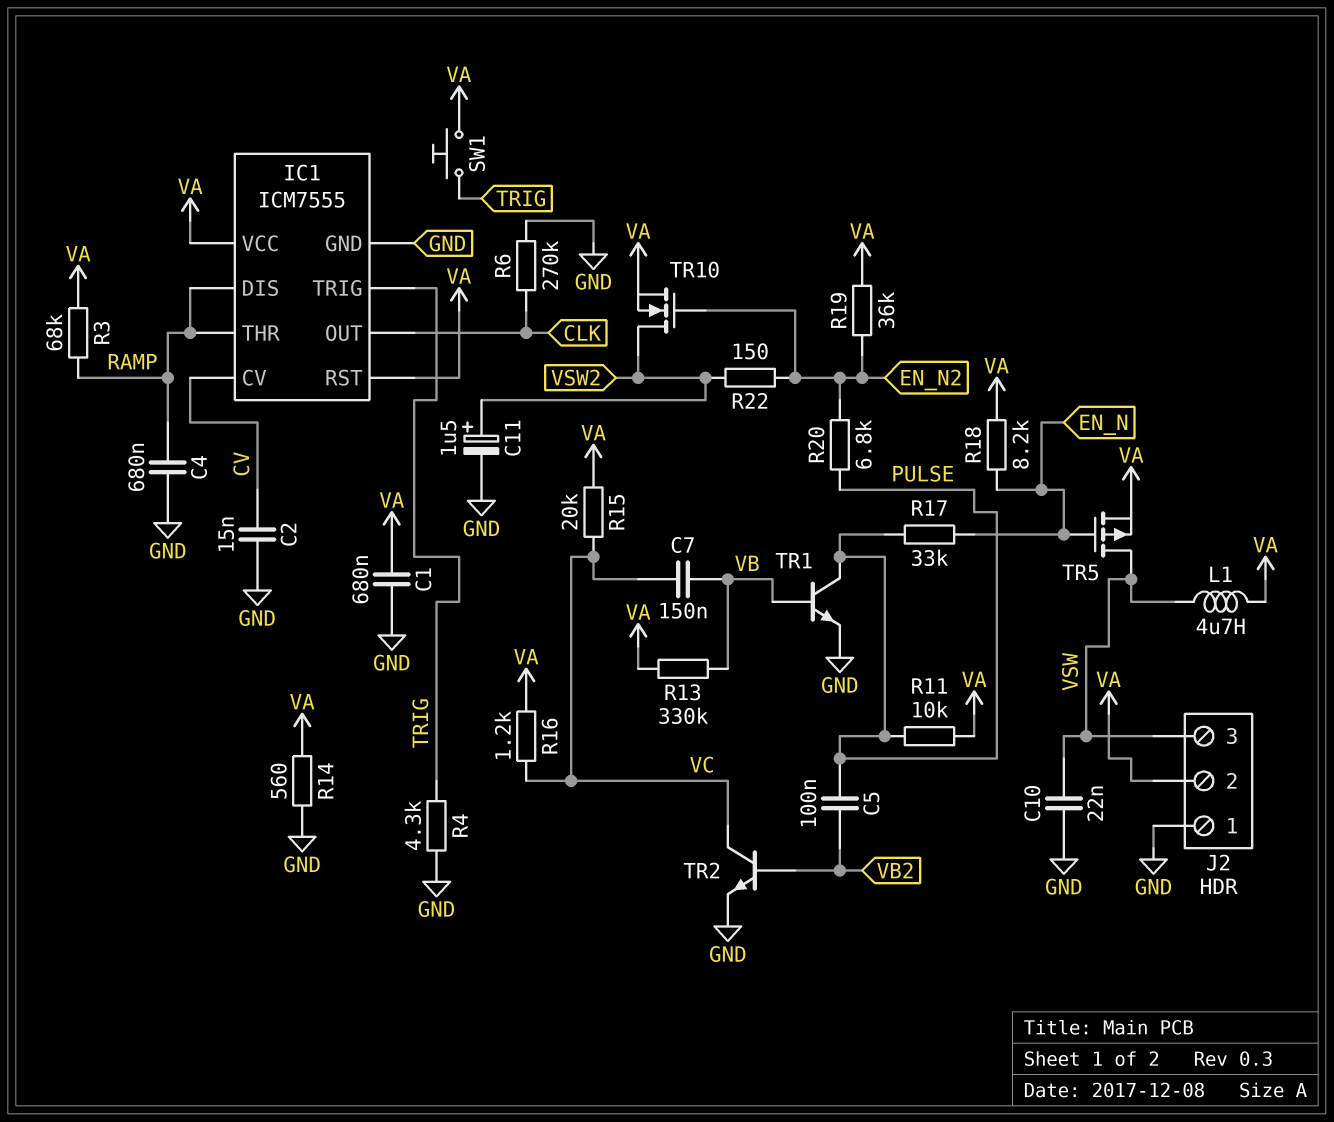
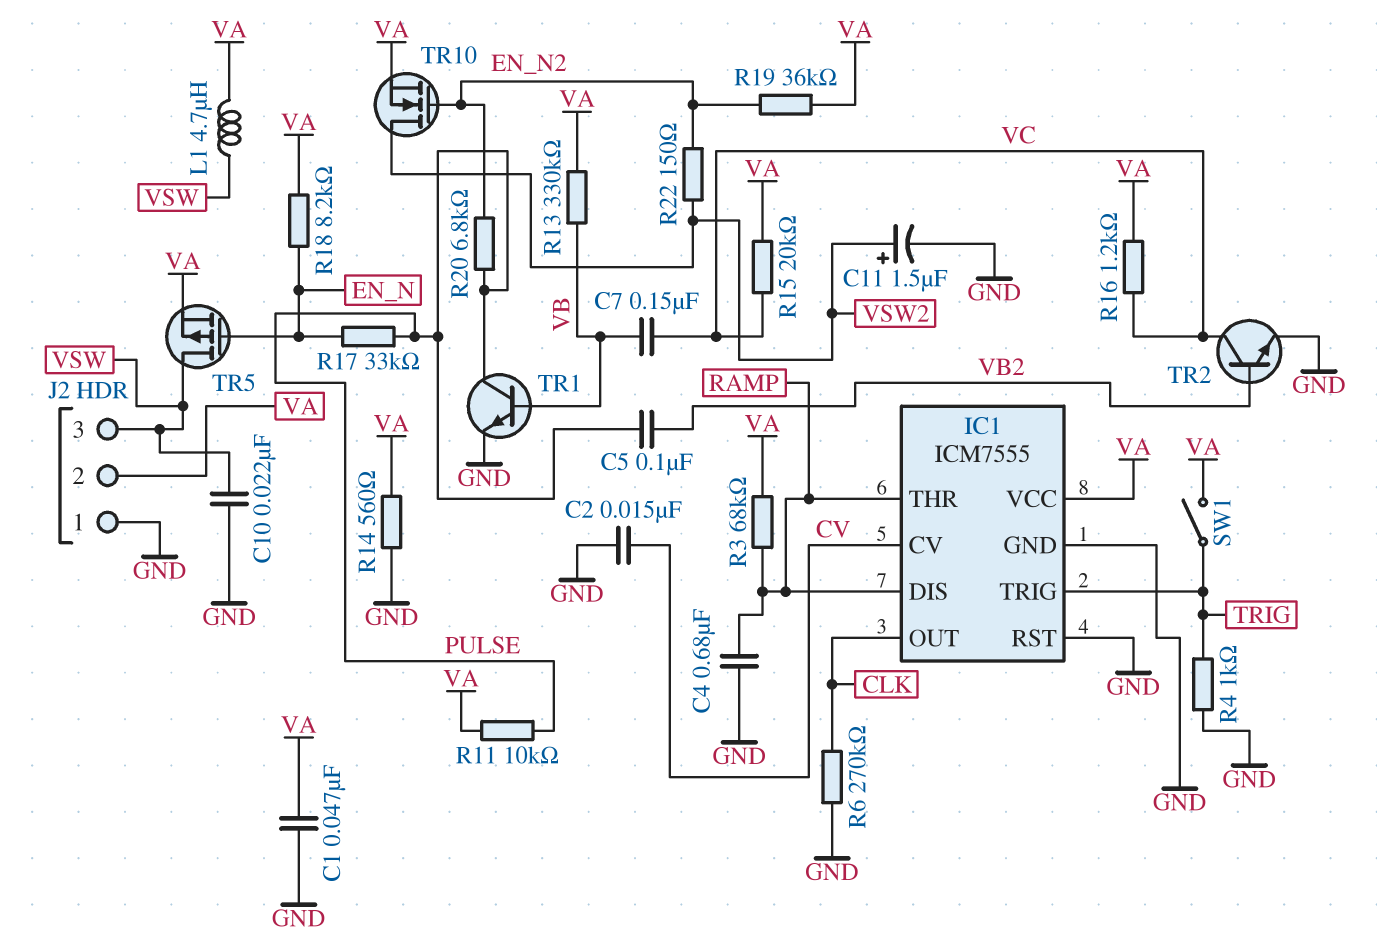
C1: 680nF (GND, VA) -> 47nF (GND, VA)
IC1 pin RST: VA -> GND
R4: 4.3k (GND, TRIG) -> 1k (GND, TRIG)
SW1: button (TRIG, VA) -> switch (TRIG, VA)

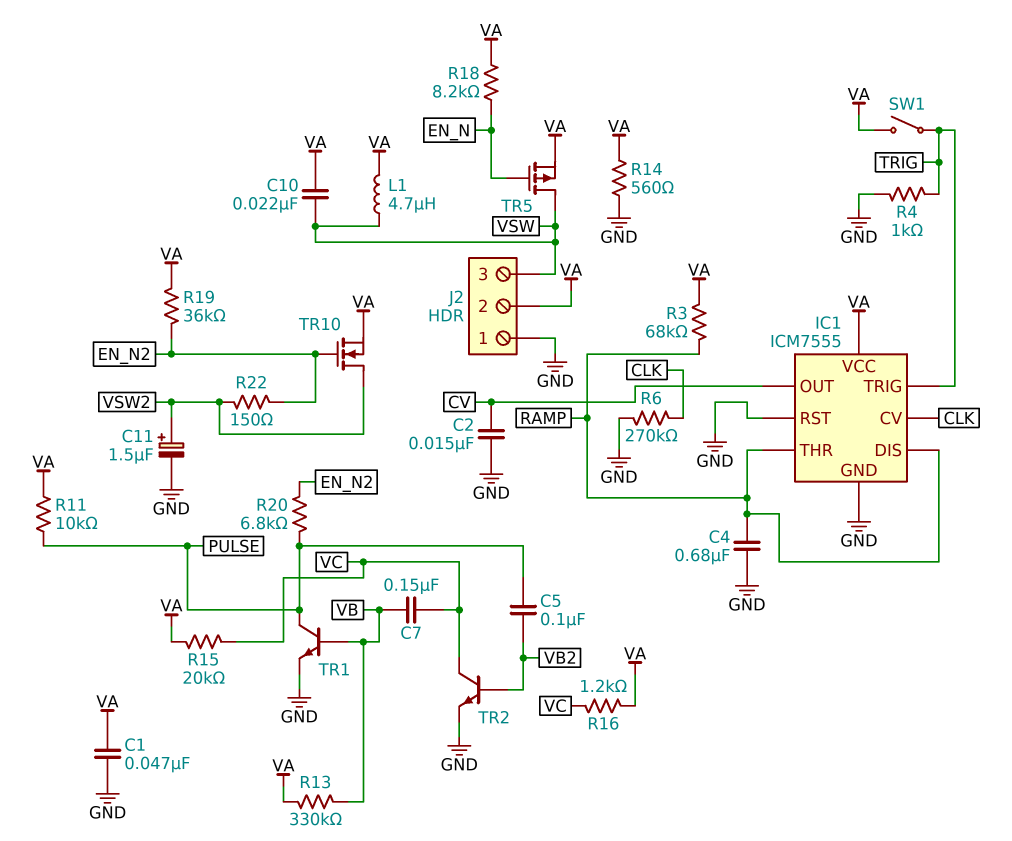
C10: 22nF (GND, VSW) -> 22nF (VA, VSW)
IC1 pin CV: CV -> CLK
IC1 pin OUT: CLK -> CV
R17: 33k (EN_N, PULSE) -> none

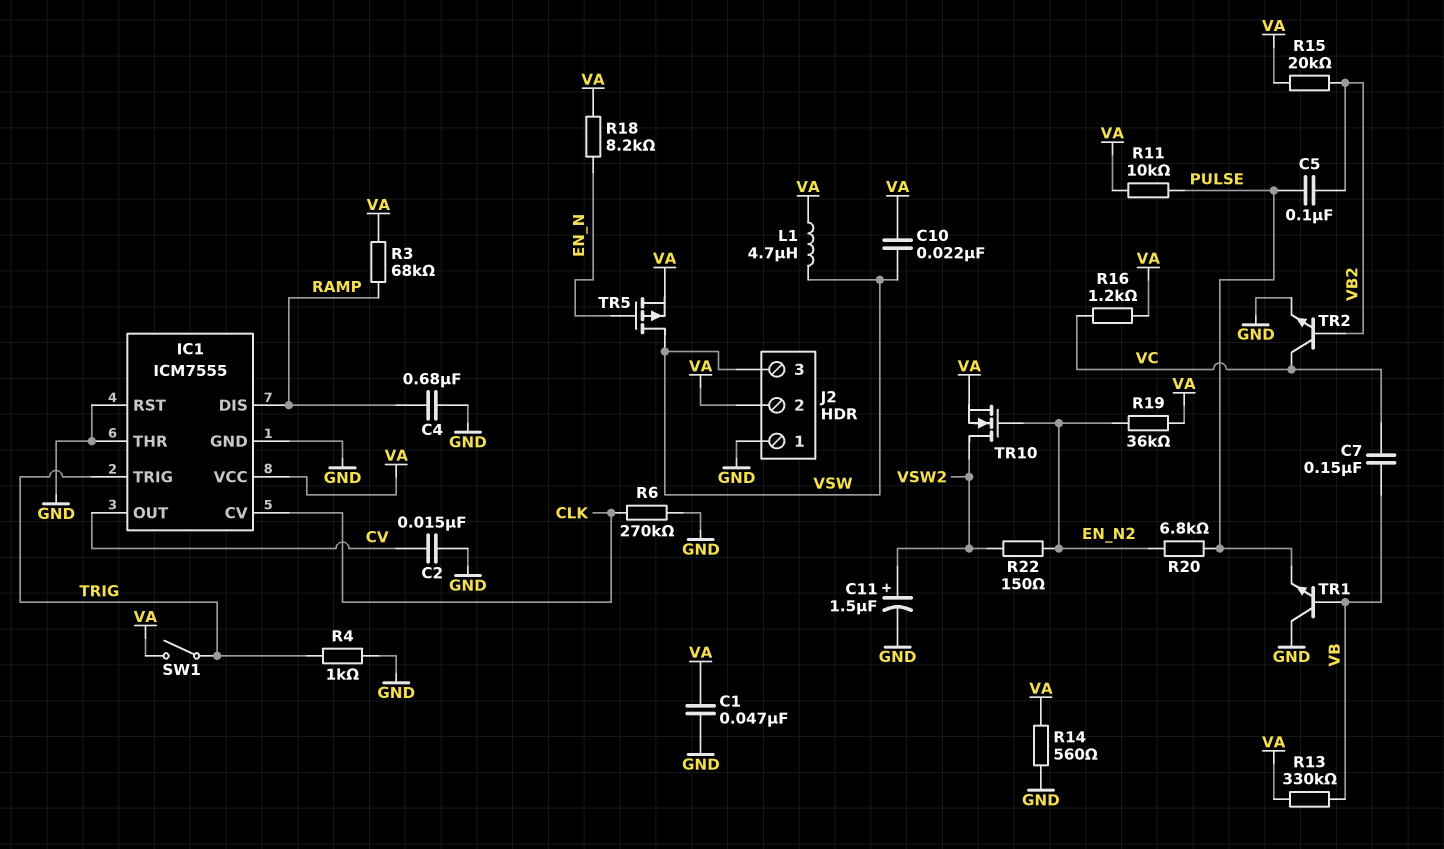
IC1 pin THR: RAMP -> GND
R15: 20k (VA, VC) -> 20k (VA, VB2)
TR1: NPN (B VB, C PULSE, E GND) -> NPN (B VB, C GND, E PULSE)

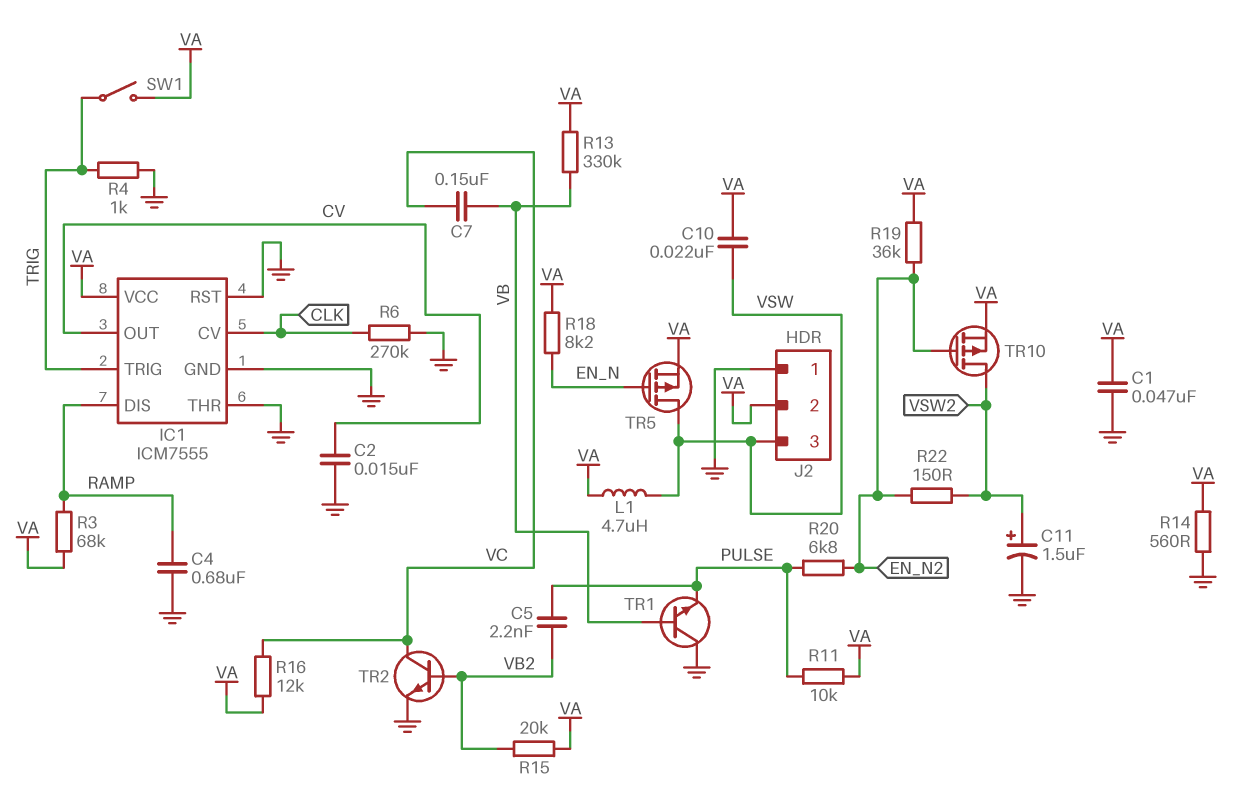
C5: 100nF (PULSE, VB2) -> 2.2nF (PULSE, VB2)
R16: 1.2k (VA, VC) -> 12k (VA, VC)
TR10: NMOS (G EN_N2, D VSW2, S VA) -> PMOS (G EN_N2, D VSW2, S VA)

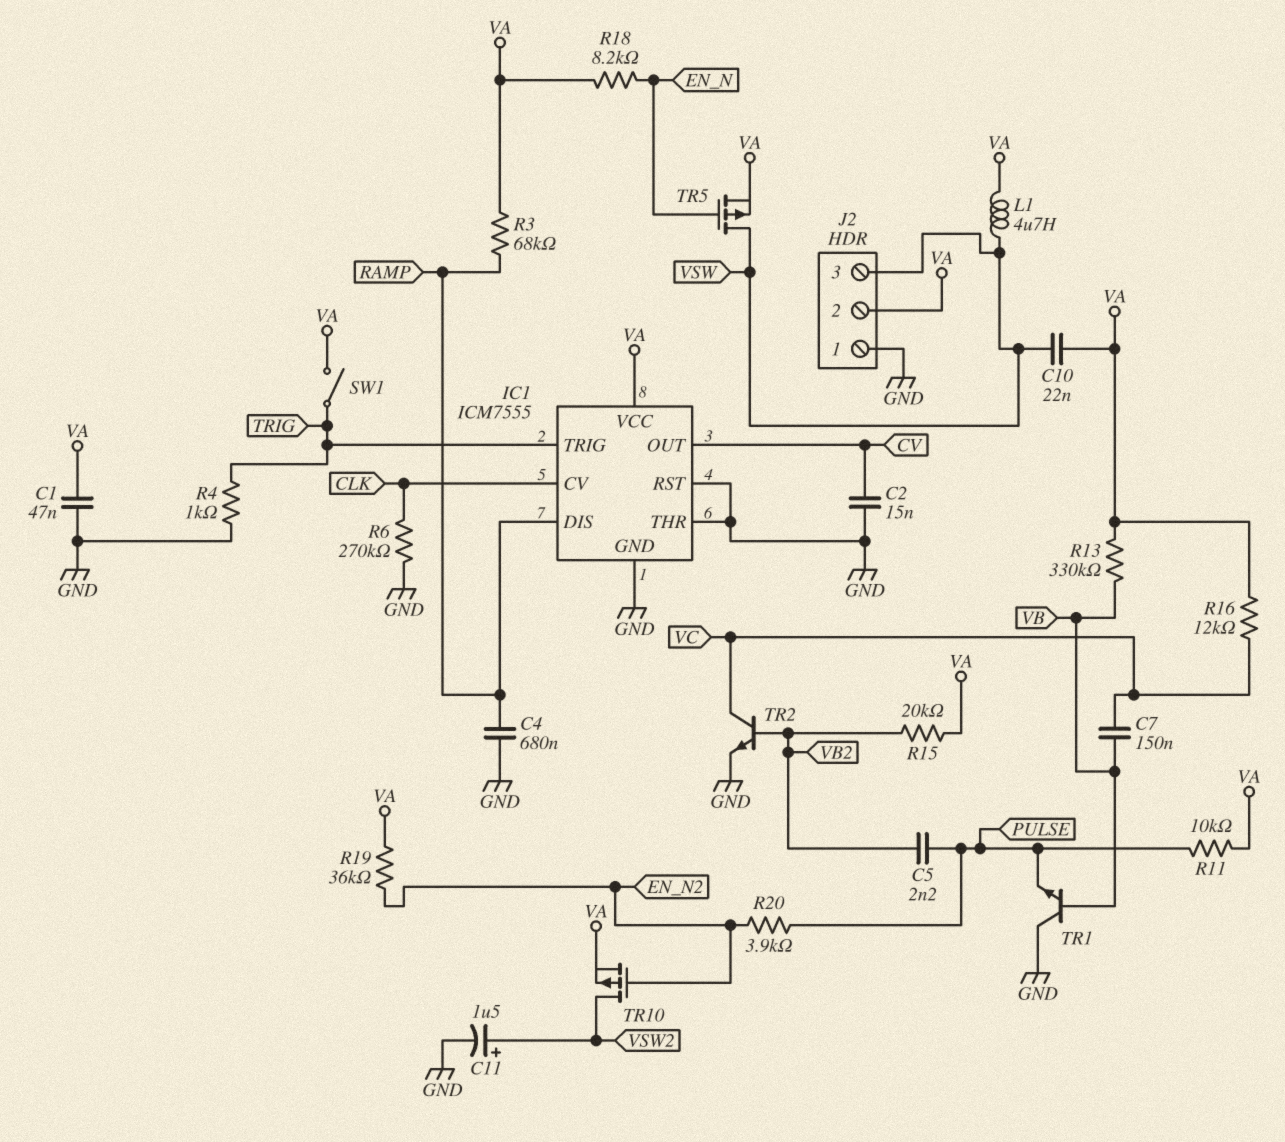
R14: 560 (GND, VA) -> none
R20: 6.8k (EN_N2, PULSE) -> 3.9k (EN_N2, PULSE)
R22: 150 (EN_N2, VSW2) -> none

